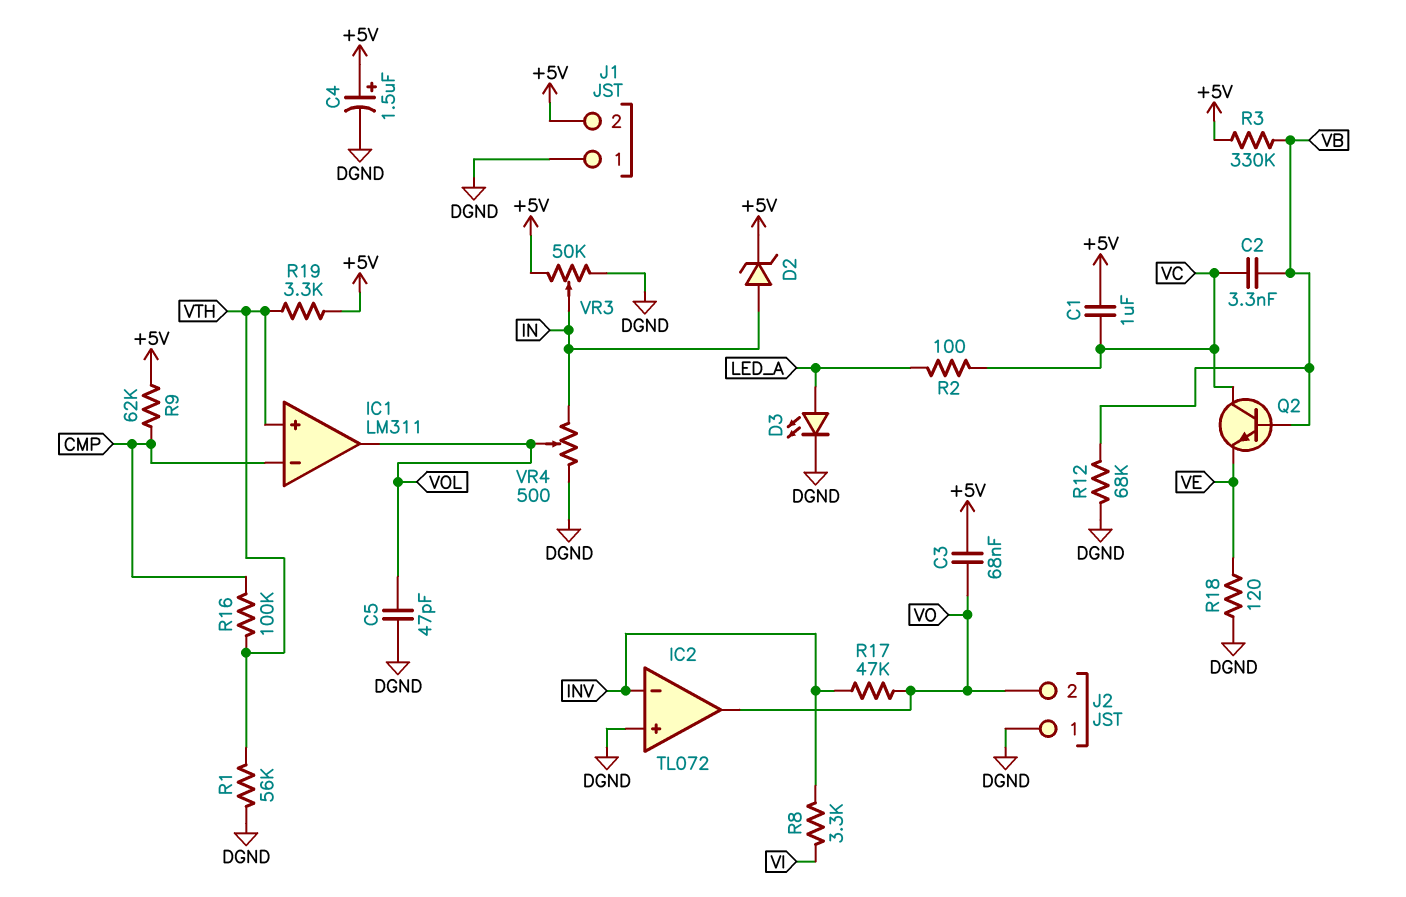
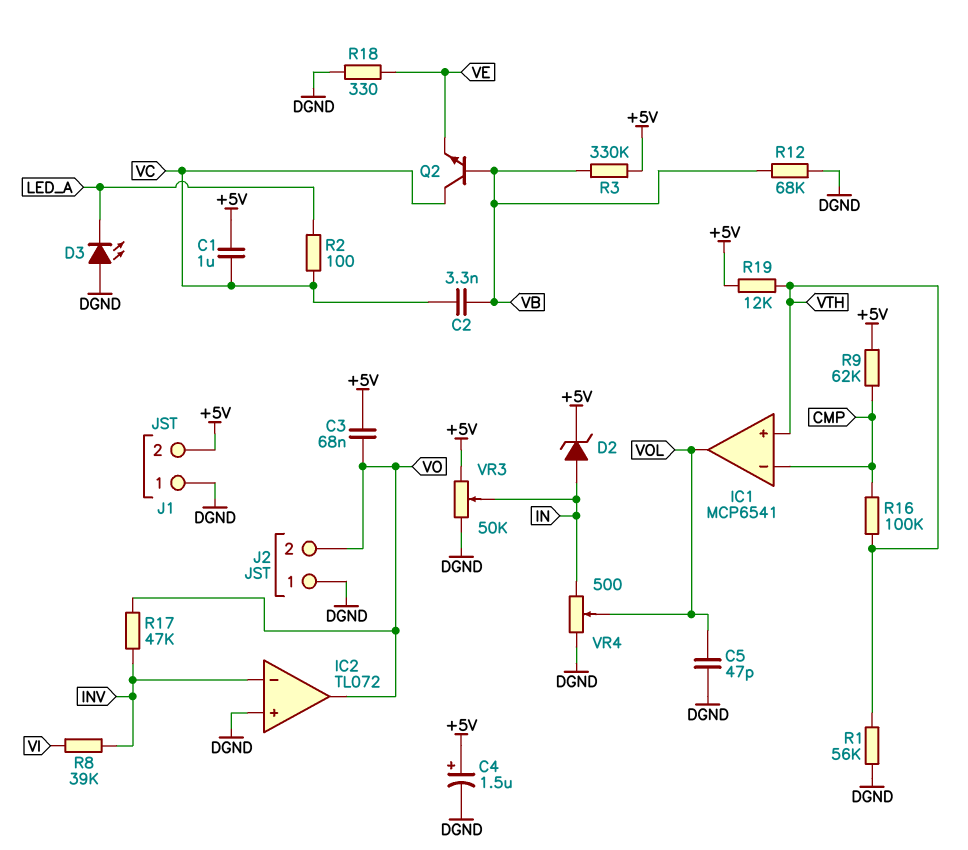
D3: LED (A LED_A, K DGND) -> LED (A DGND, K LED_A)
IC1: LM311 -> MCP6541
R8: 3.3k (INV, VI) -> 39k (INV, VI)
R18: 120 (DGND, VE) -> 330 (DGND, VE)
R19: 3.3k (+5V, VTH) -> 12k (+5V, VTH)

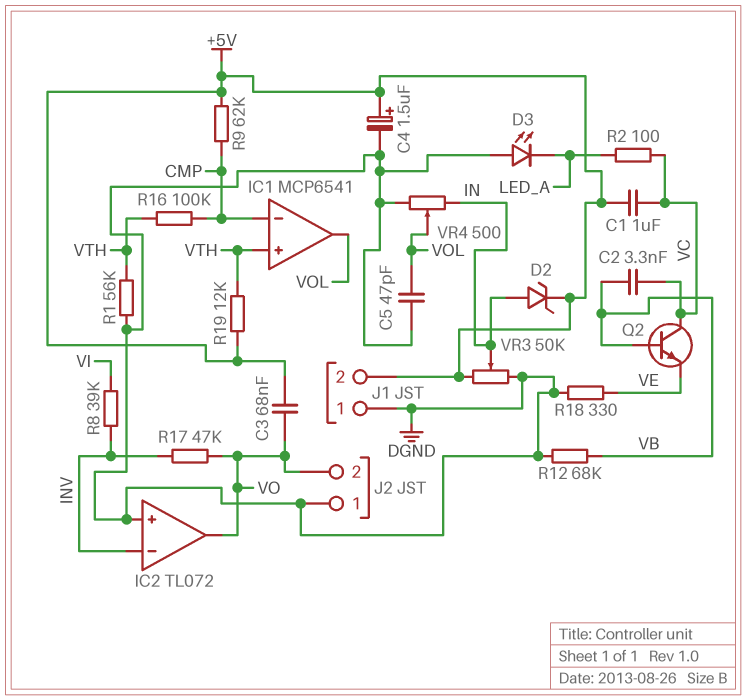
R3: 330k (+5V, VB) -> none

